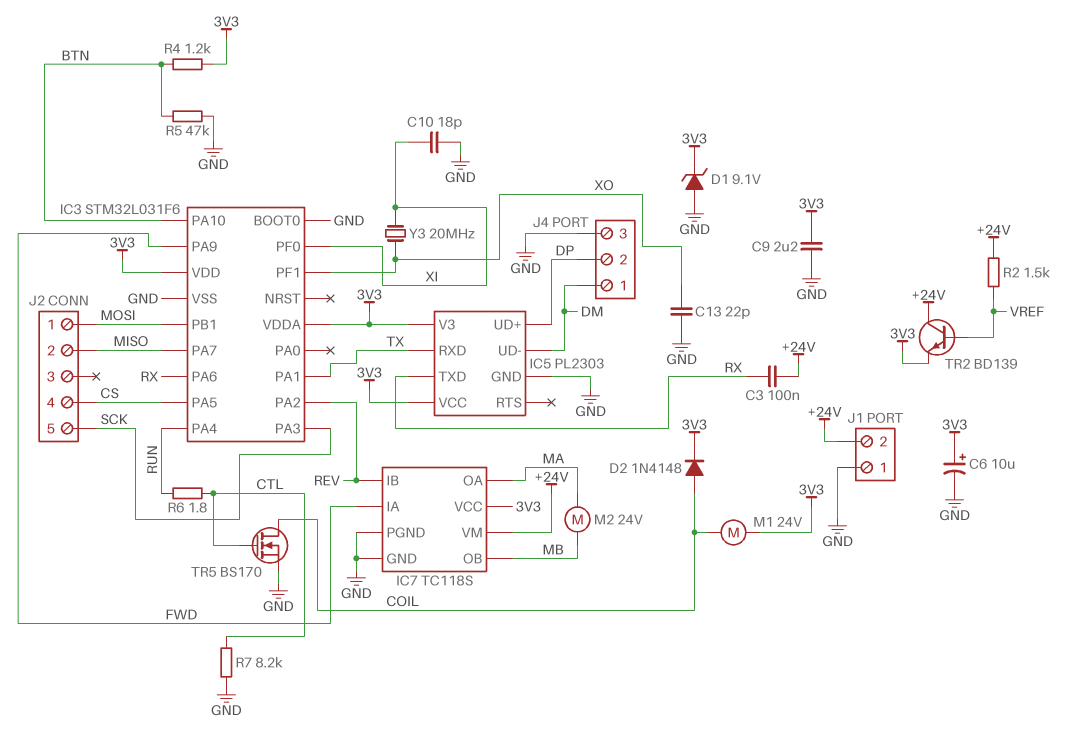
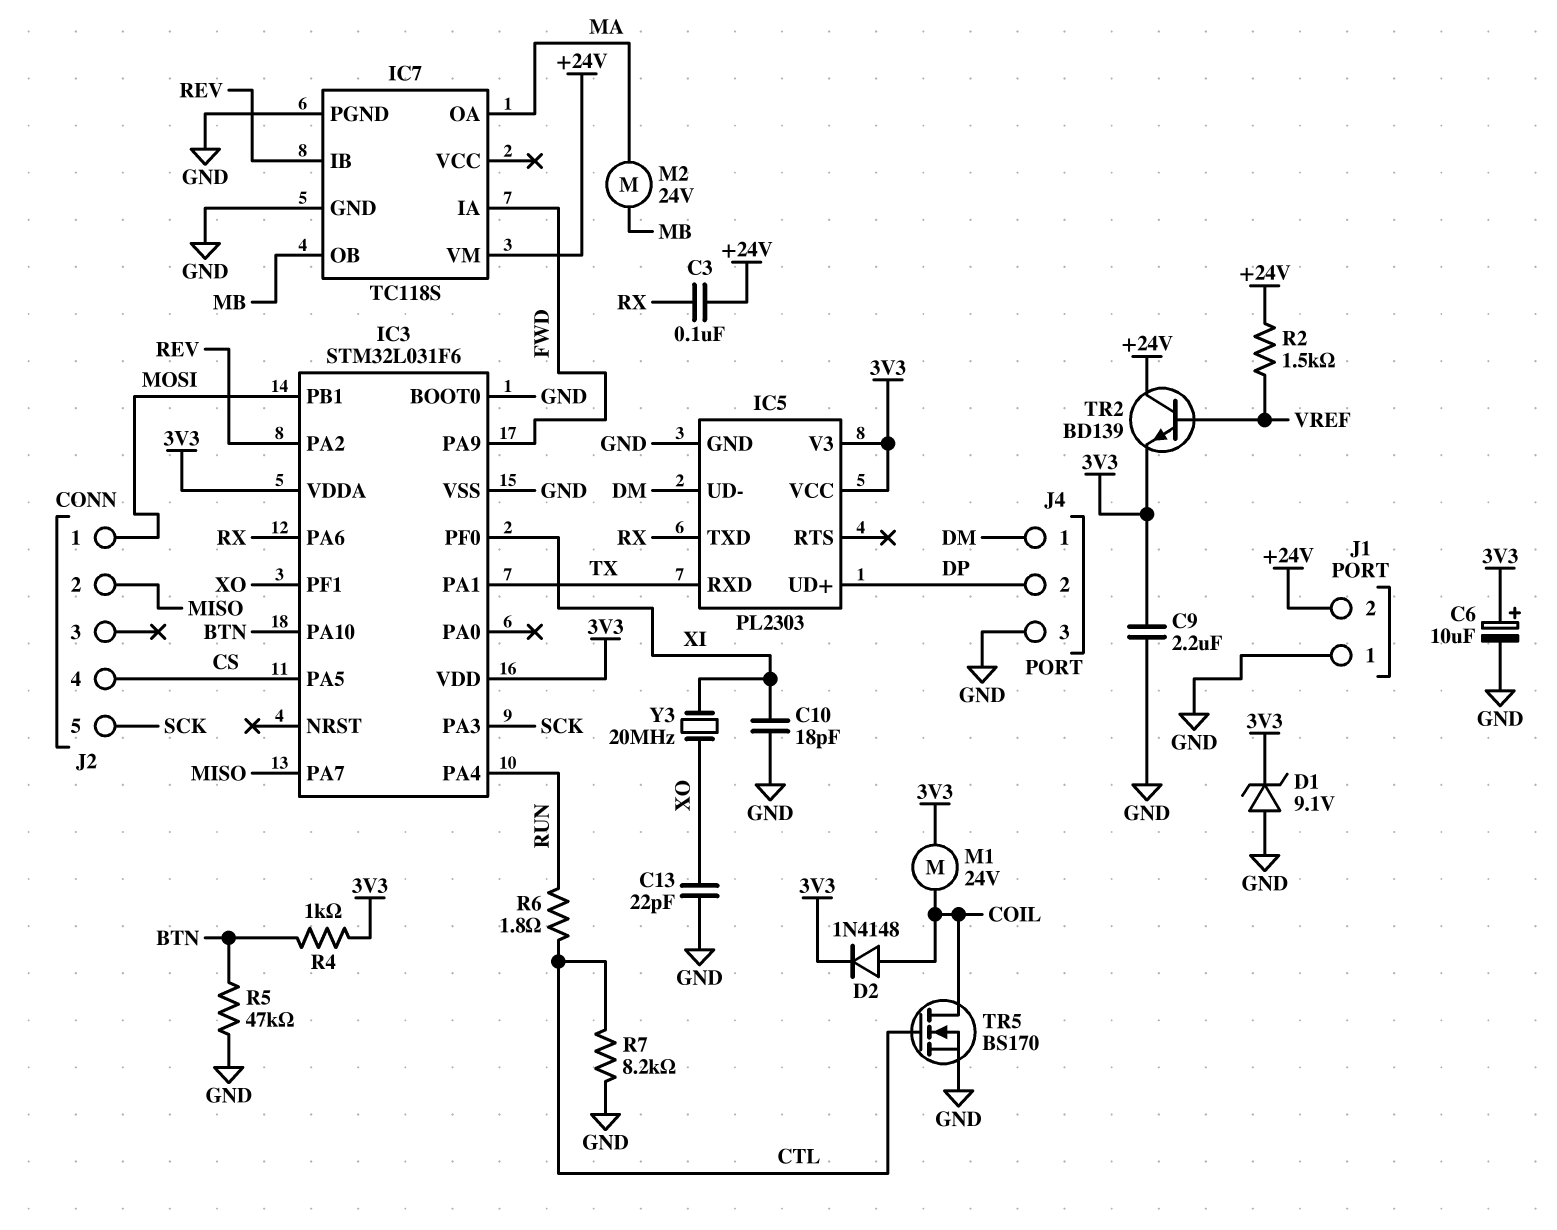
IC7 pin VCC: 3V3 -> none
R4: 1.2k (3V3, BTN) -> 1k (3V3, BTN)

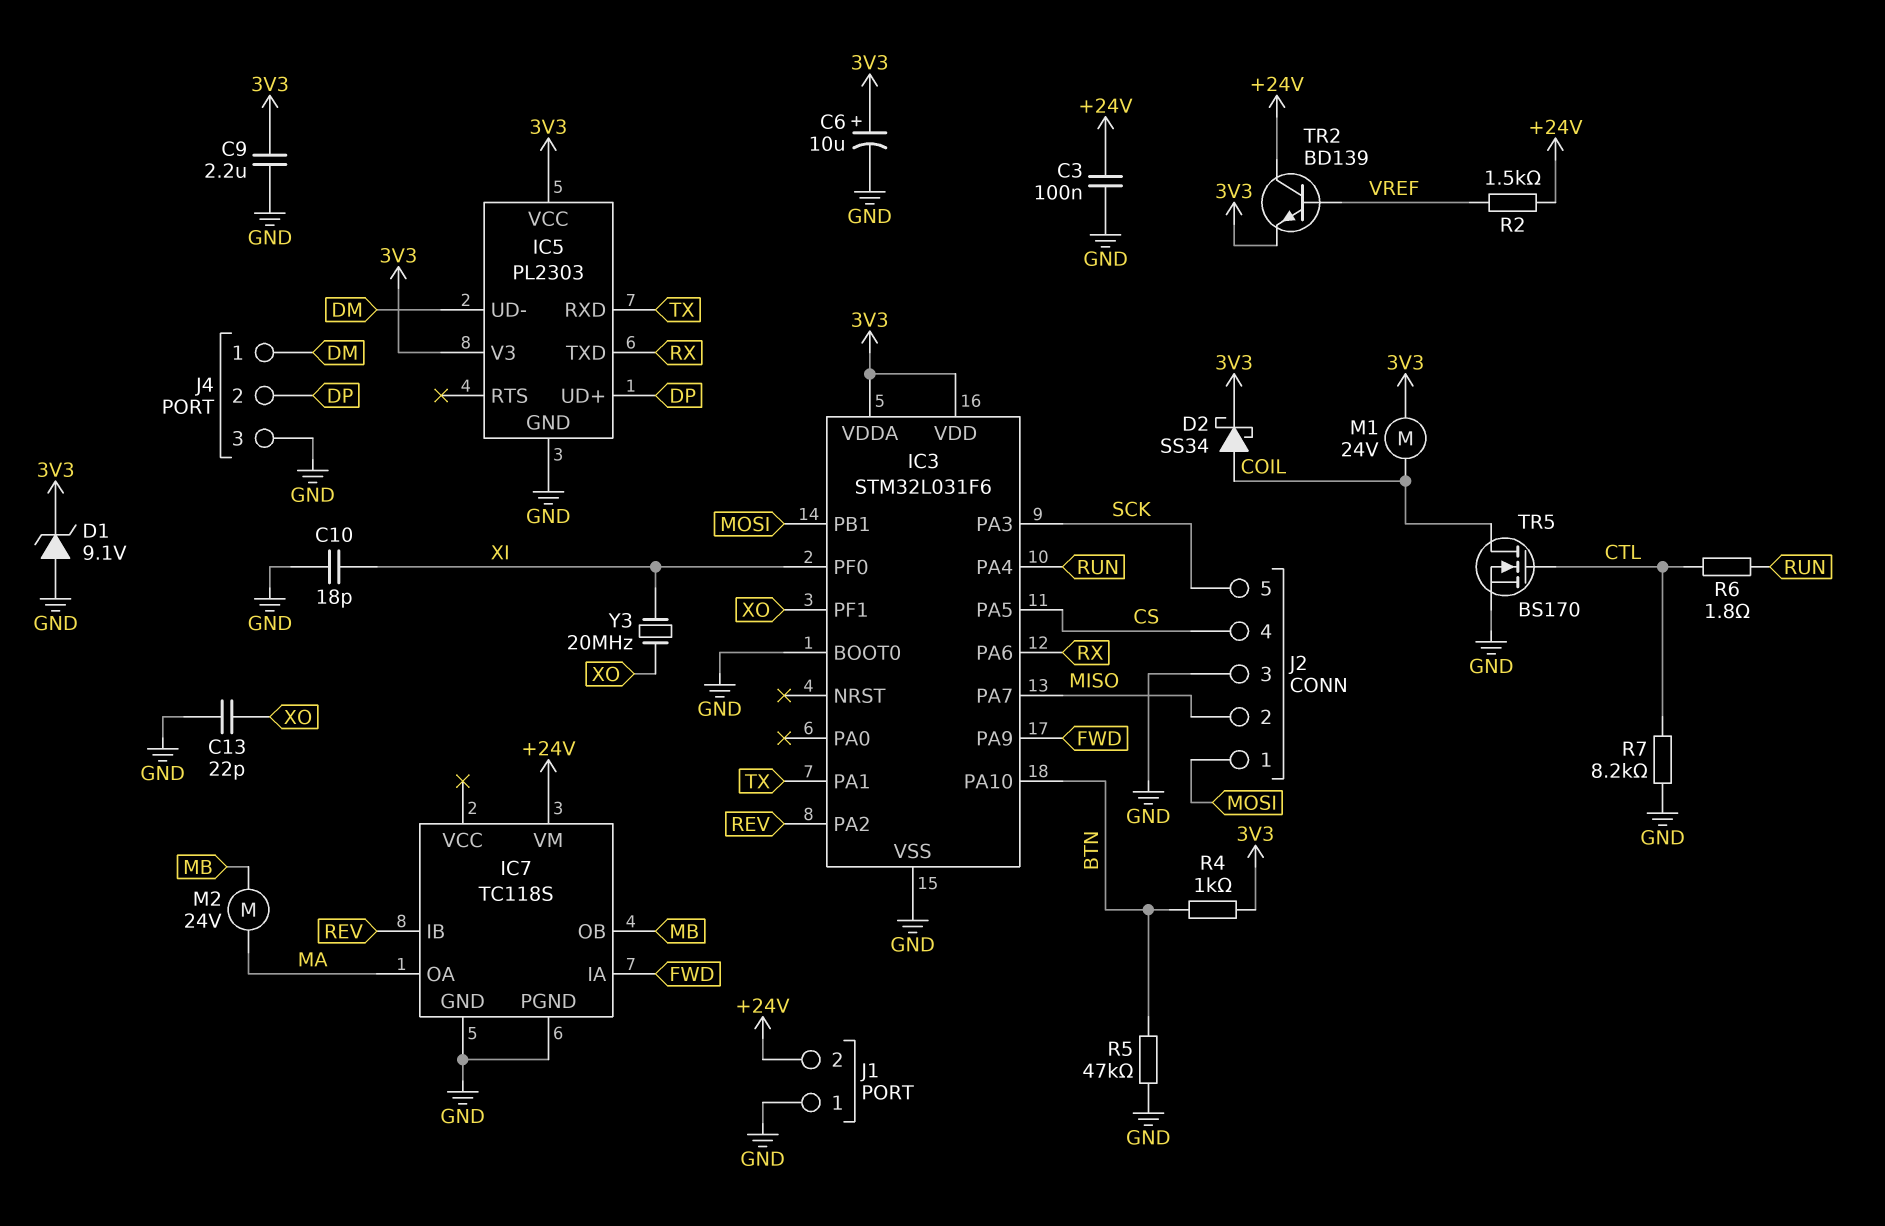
C3: 100nF (+24V, RX) -> 100nF (+24V, GND)
D2: diode 1N4148 (A COIL, K 3V3) -> schottky SS34 (A COIL, K 3V3)
J2 pin 3: none -> GND

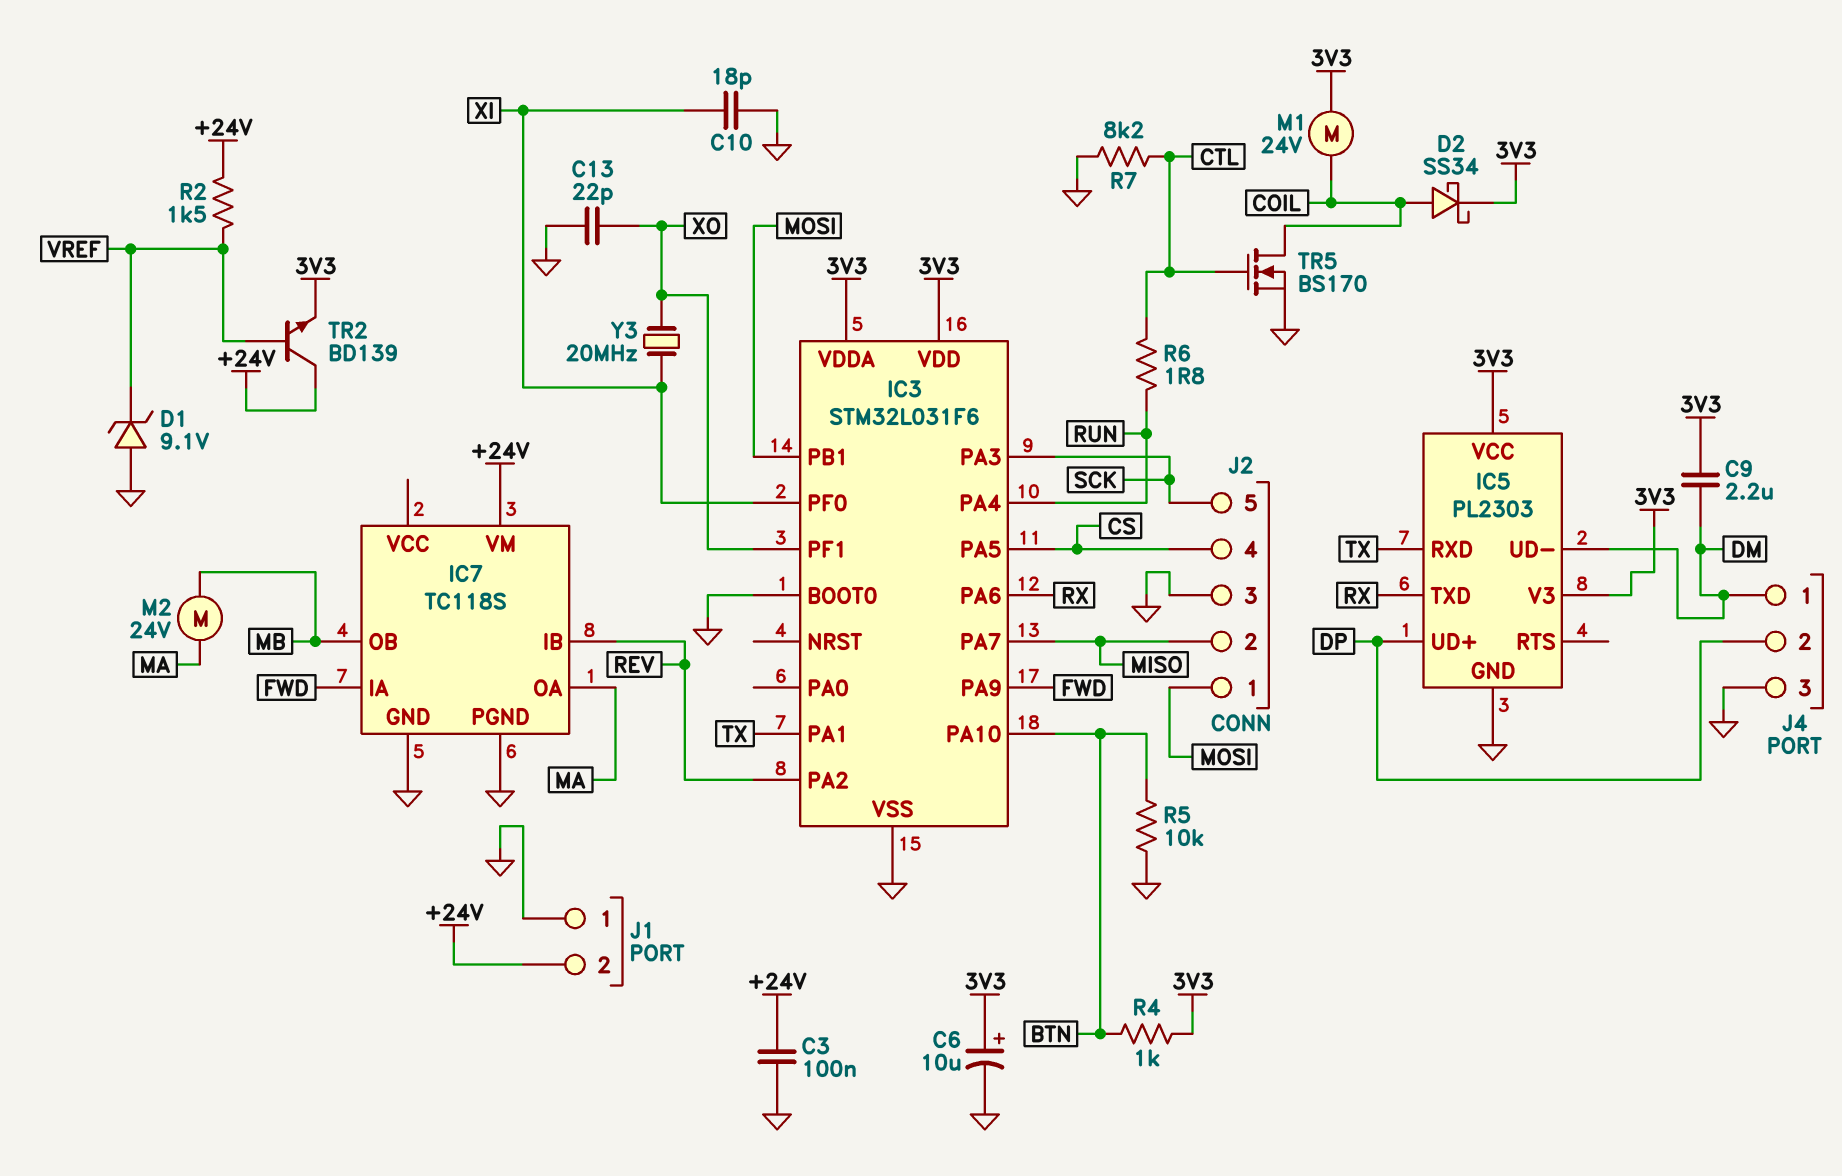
C9: 2.2uF (3V3, GND) -> 2.2uF (3V3, DM)
D1: zener 9.1V (A GND, K 3V3) -> zener 9.1V (A GND, K VREF)
R5: 47k (BTN, GND) -> 10k (BTN, GND)

